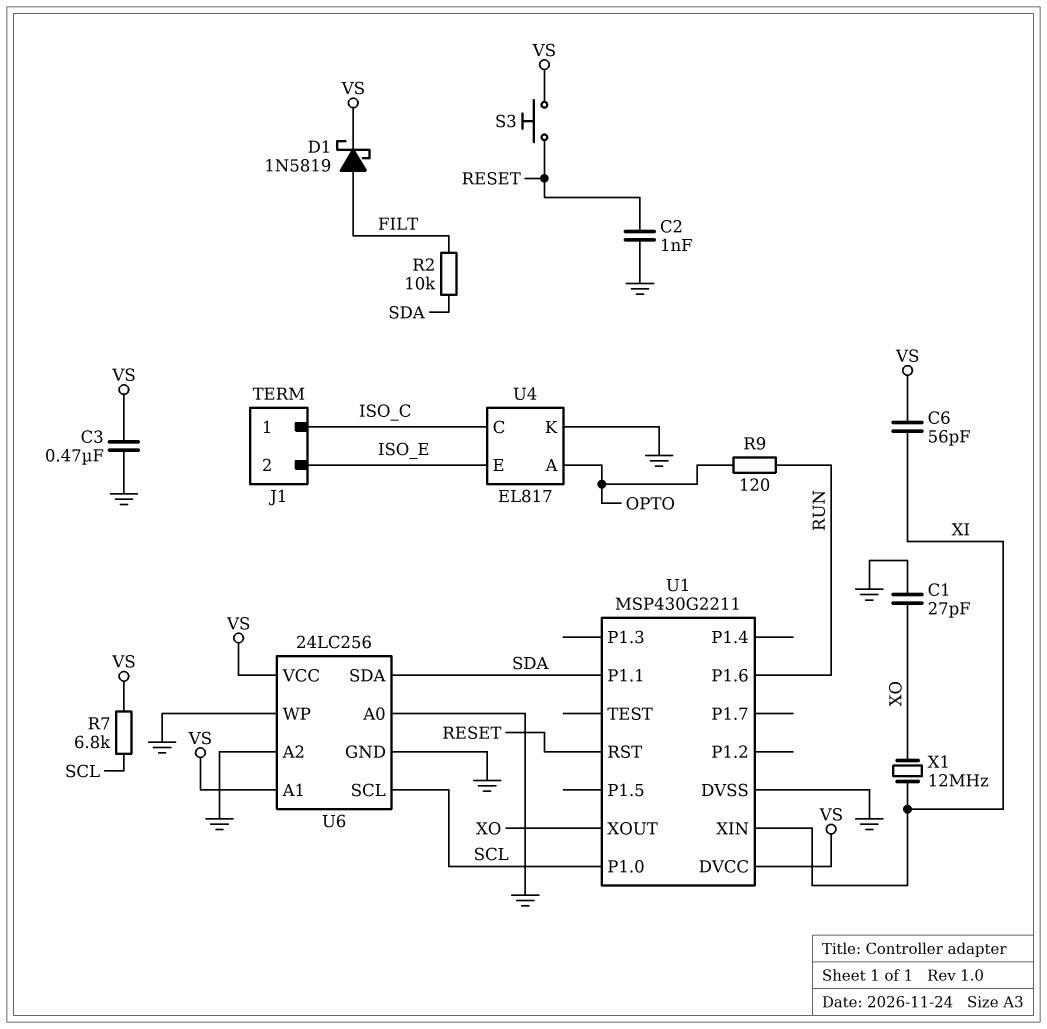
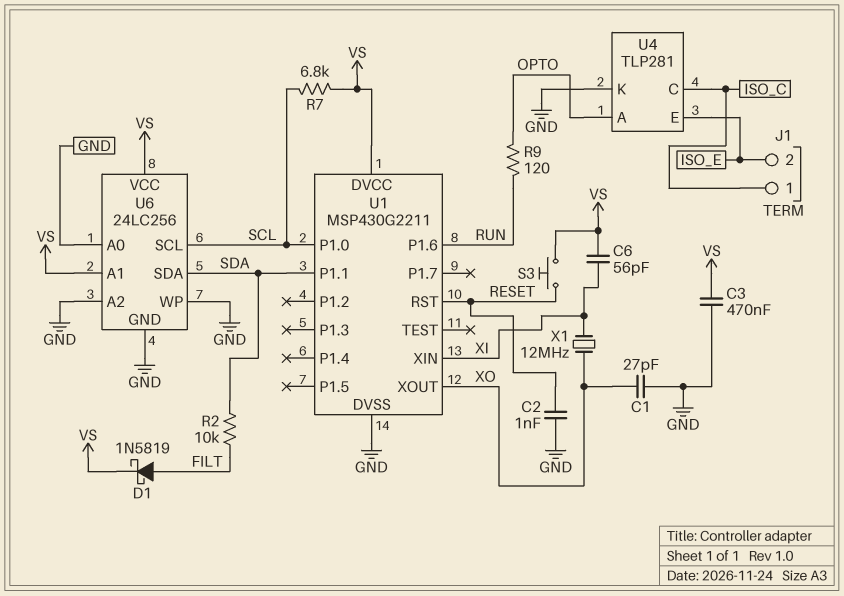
U4: EL817 -> TLP281

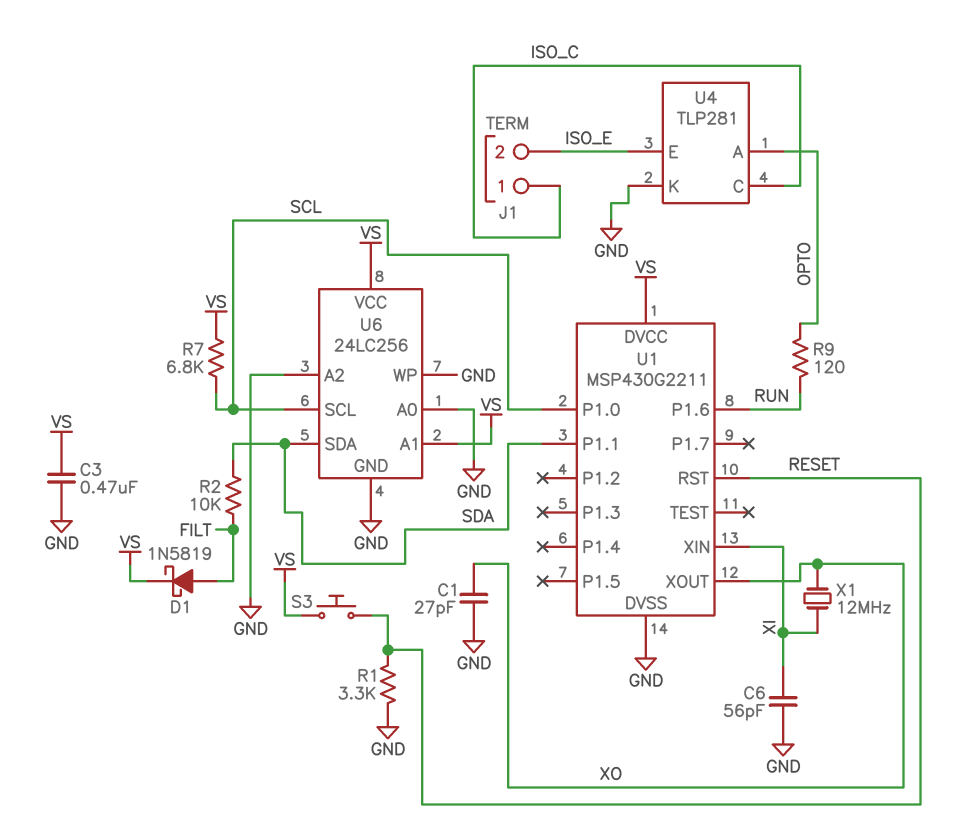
C2: 1nF (GND, RESET) -> none
C6: 56pF (VS, XI) -> 56pF (GND, XI)
R1: none -> 3.3k (GND, RESET)

